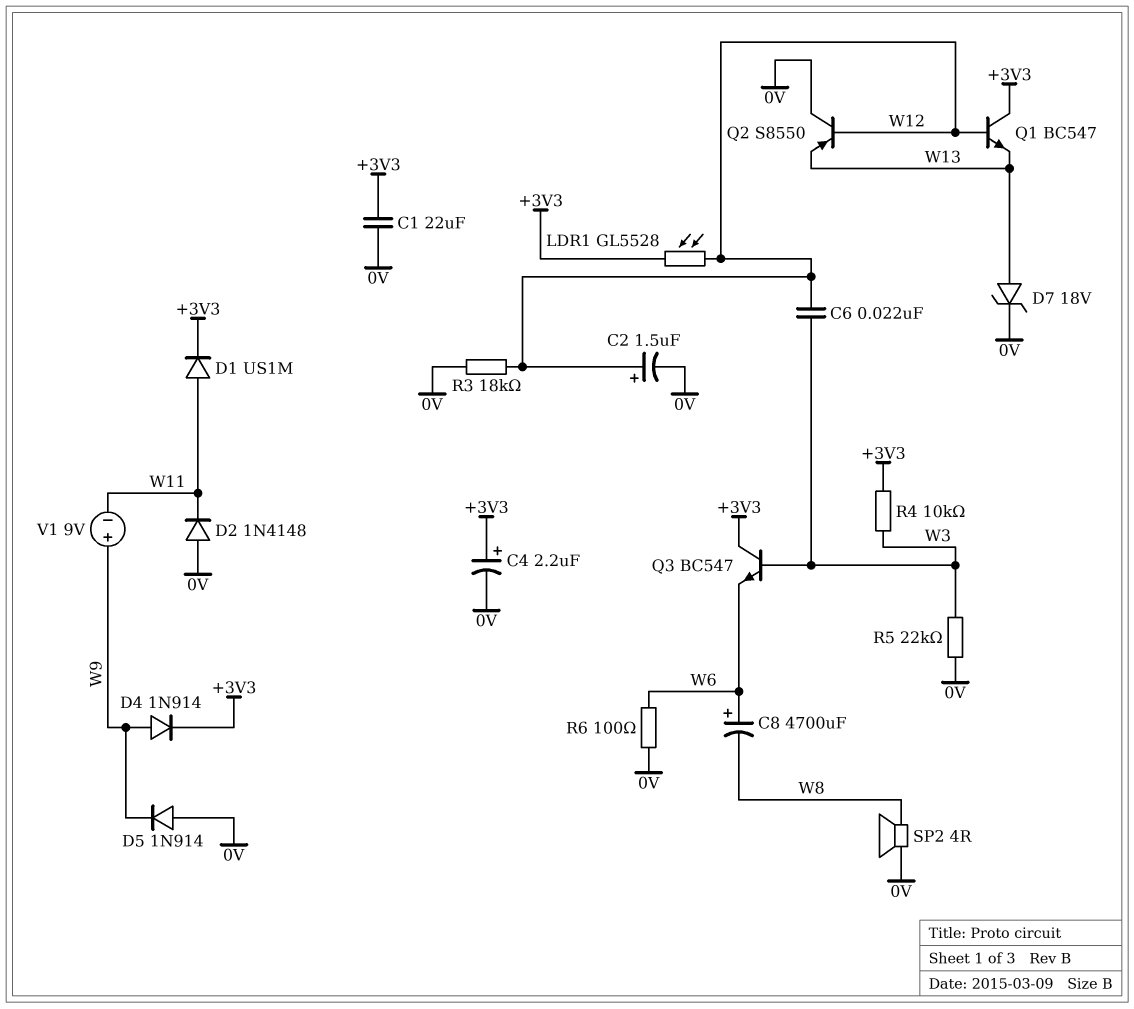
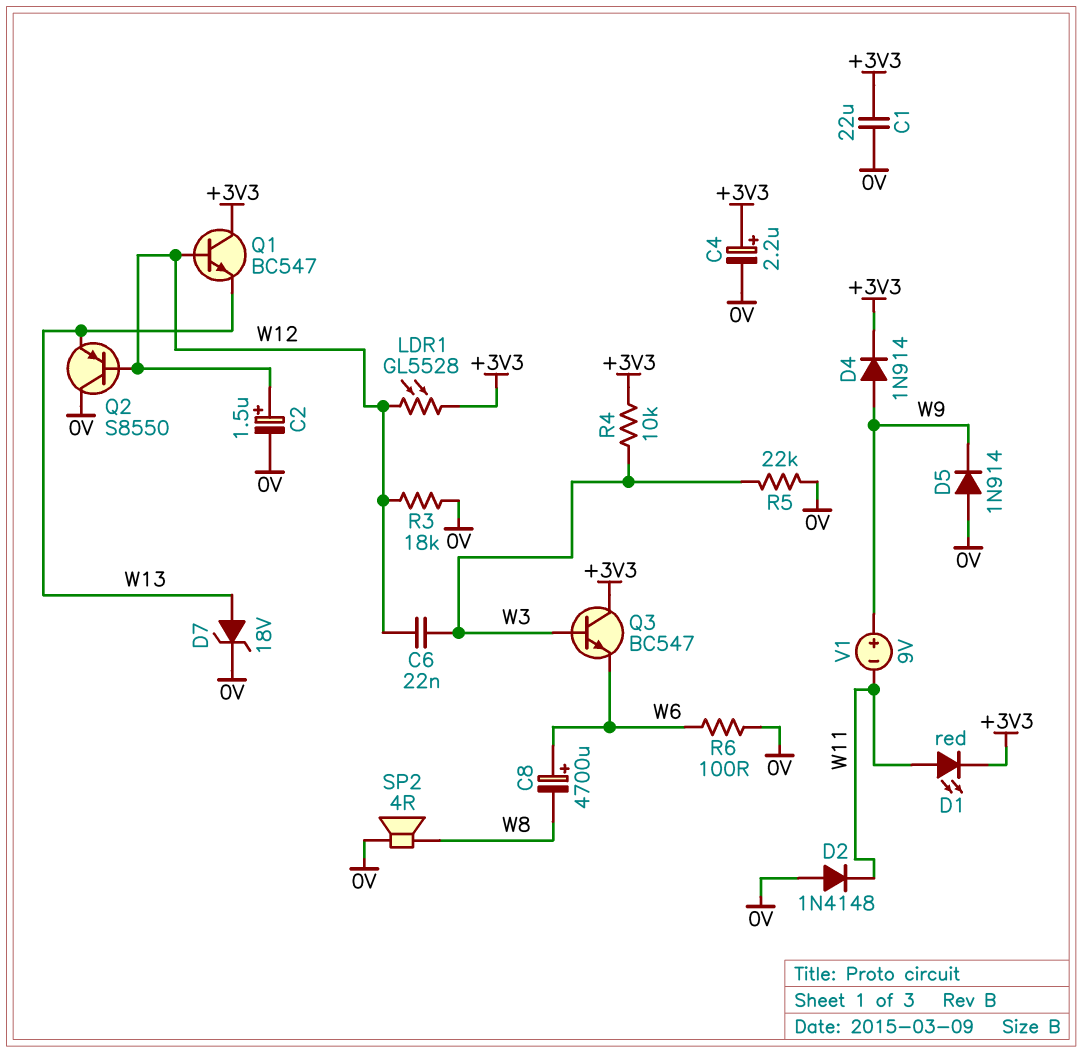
D1: diode US1M (A W11, K +3V3) -> LED red (A W11, K +3V3)

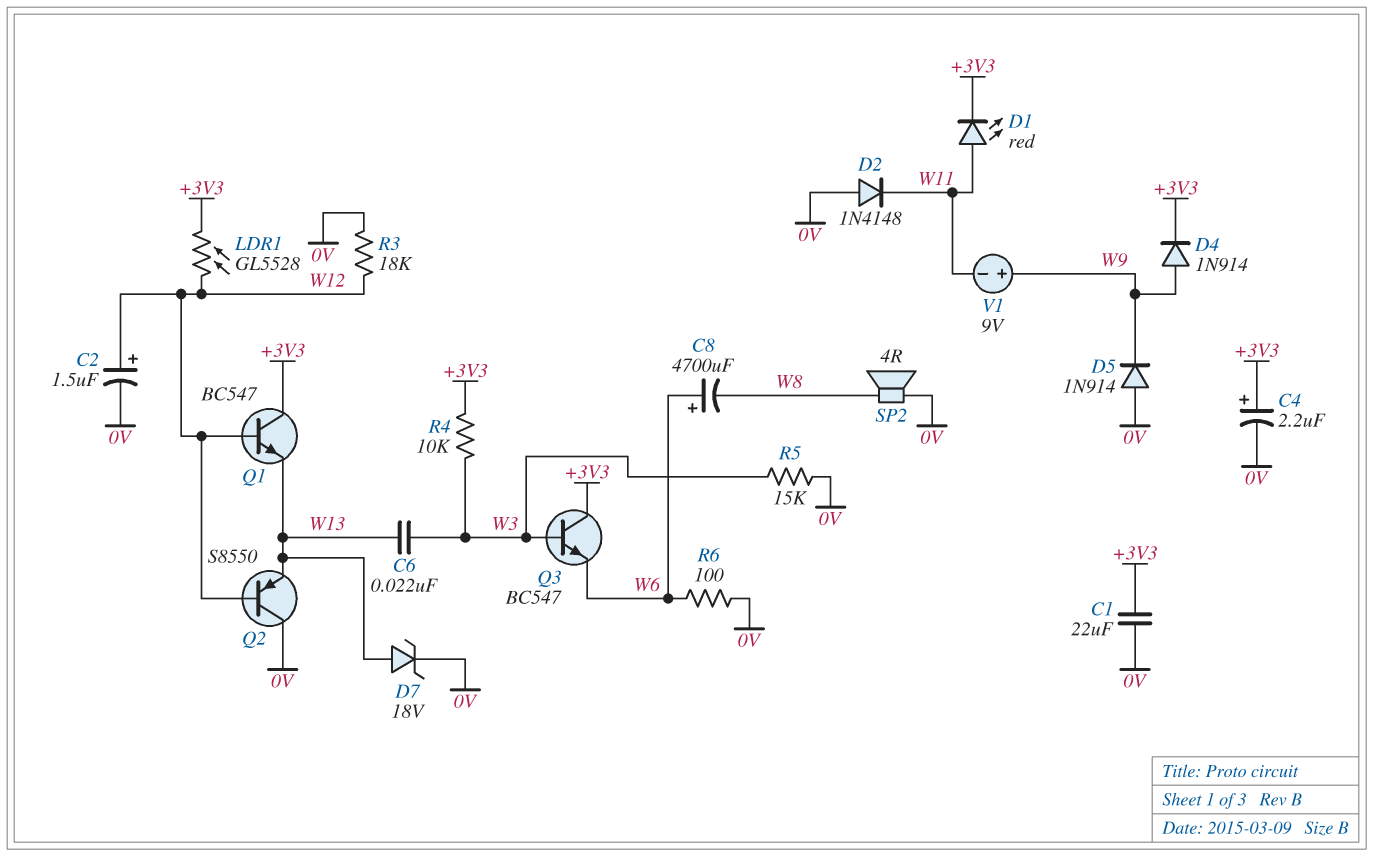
C6: 22nF (W3, W12) -> 22nF (W3, W13)
R5: 22k (0V, W3) -> 15k (0V, W3)

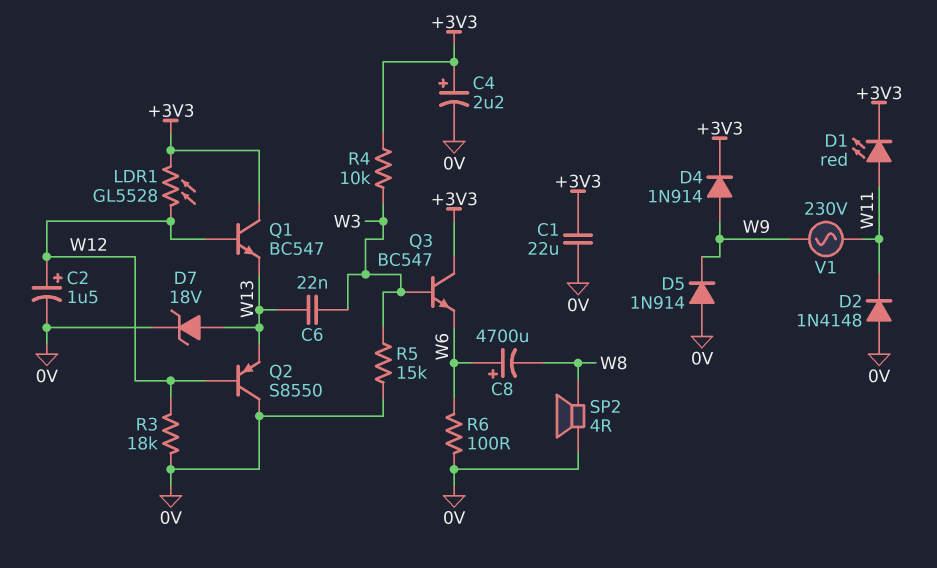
V1: 9V (plus W9, minus W11) -> AC 230V (W9, W11)

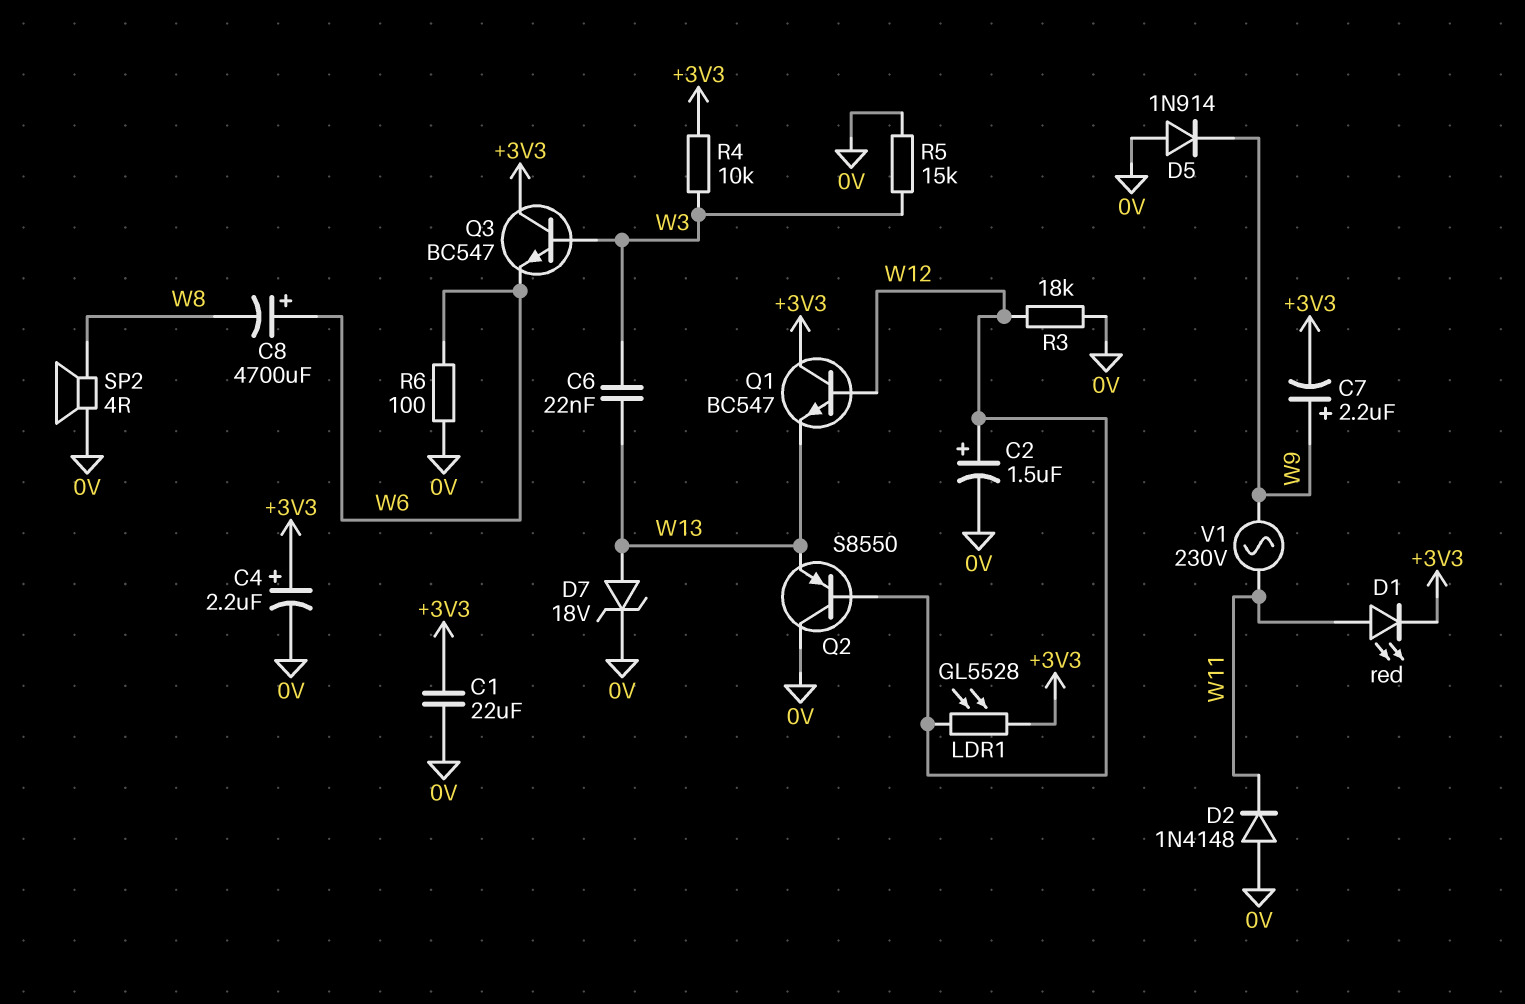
C7: none -> 2.2uF (plus W9, minus +3V3)
D4: diode 1N914 (A W9, K +3V3) -> none

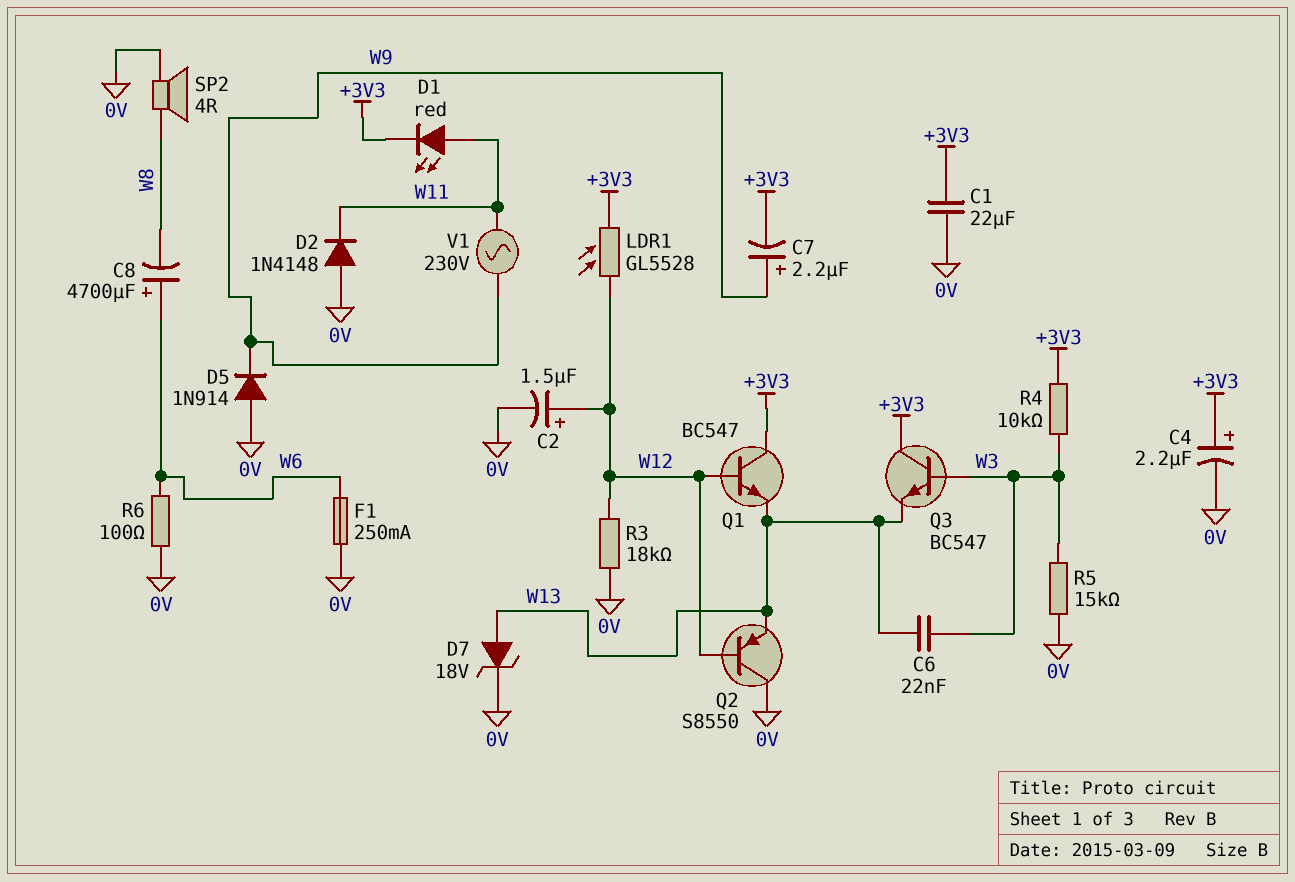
F1: none -> 250mA (0V, W6)
Q3: NPN BC547 (B W3, C +3V3, E W6) -> NPN BC547 (B W3, C +3V3, E W13)

